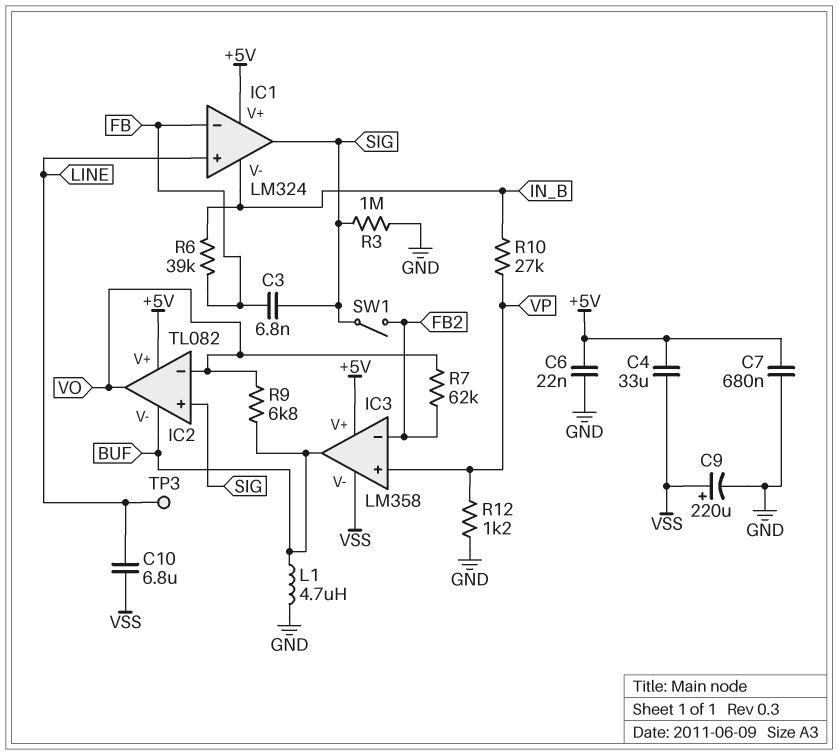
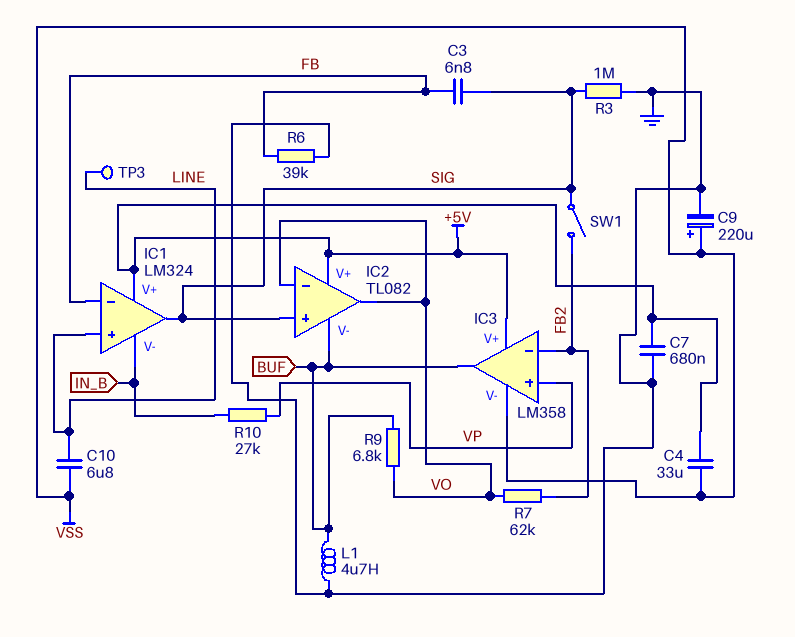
C6: 22nF (+5V, GND) -> none
R6: 39k (FB, IN_B) -> 39k (FB, GND)
R12: 1.2k (GND, VP) -> none

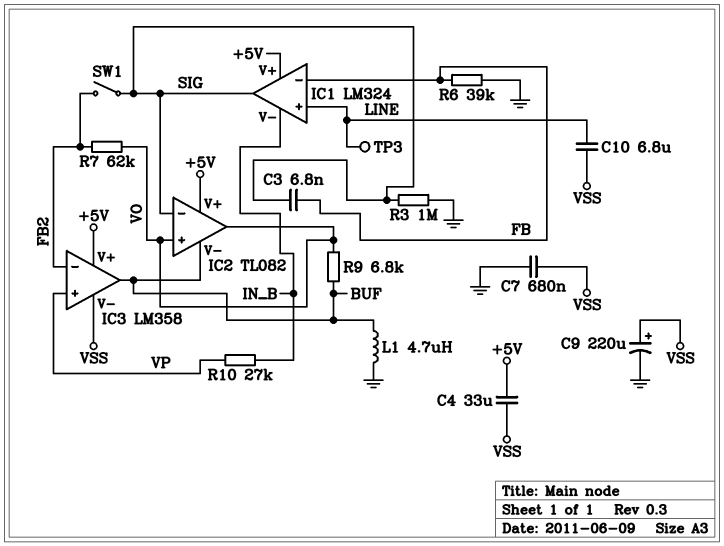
C7: 680nF (+5V, GND) -> 680nF (GND, VSS)
IC2 pin in+: SIG -> VO
IC2 pin in-: VO -> SIG

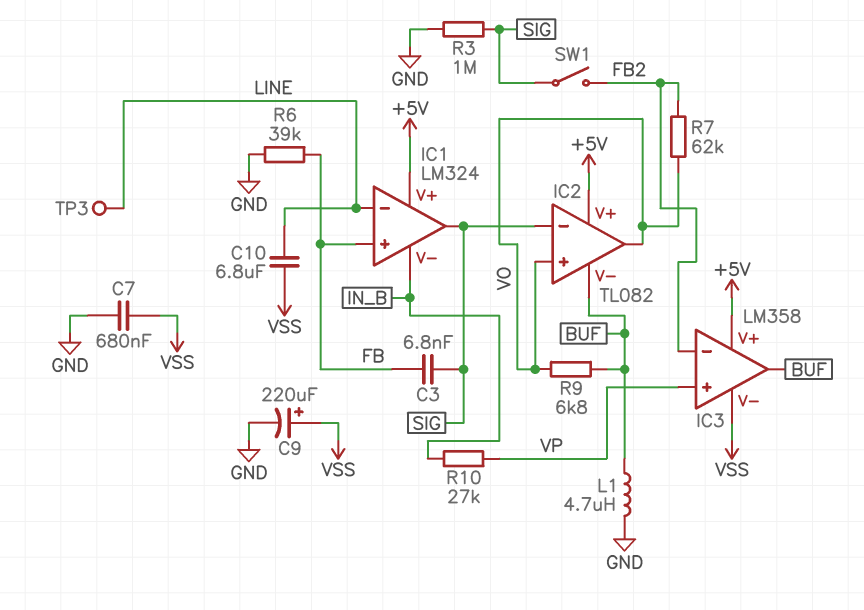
C4: 33uF (+5V, VSS) -> none
IC1 pin in+: LINE -> FB
IC1 pin in-: FB -> LINE

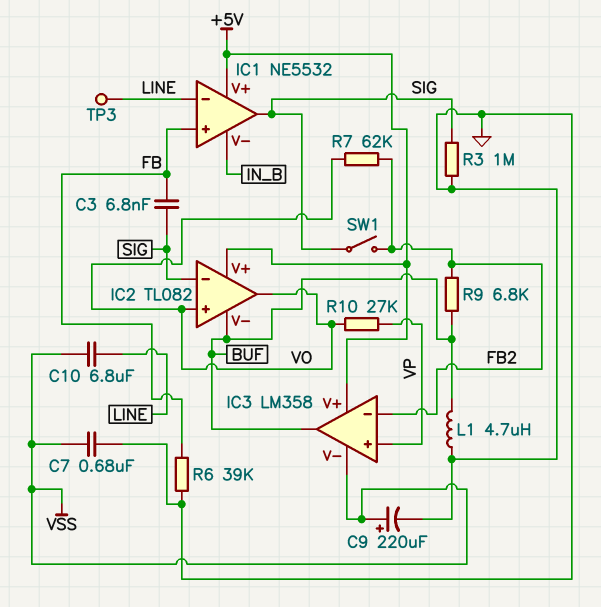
IC1: LM324 -> NE5532
R9: 6.8k (BUF, VO) -> 6.8k (BUF, FB2)
R10: 27k (IN_B, VP) -> 27k (VO, VP)

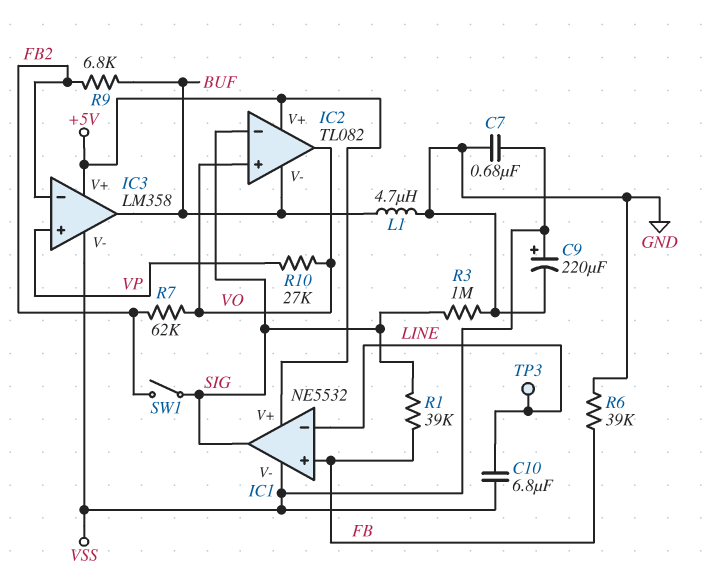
C3: 6.8nF (FB, SIG) -> none
IC1 pin V-: IN_B -> VSS
R1: none -> 39k (FB, SIG)

